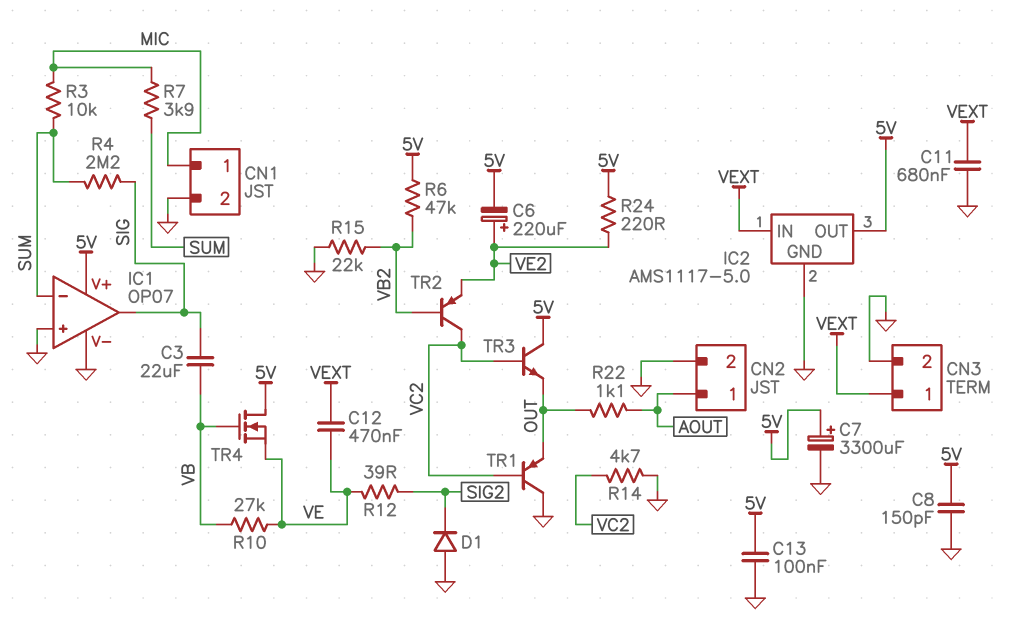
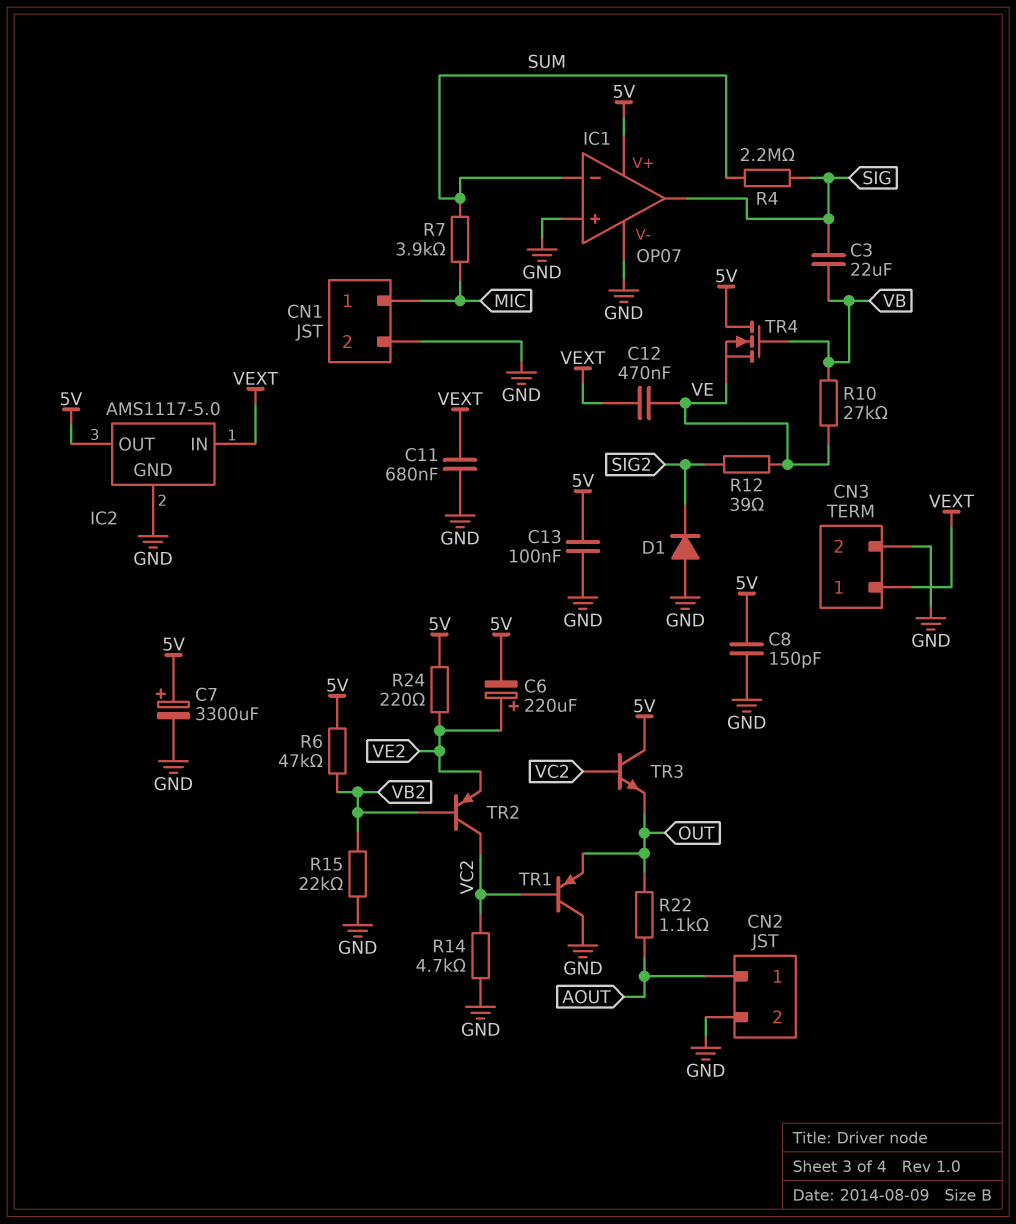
R3: 10k (MIC, SUM) -> none

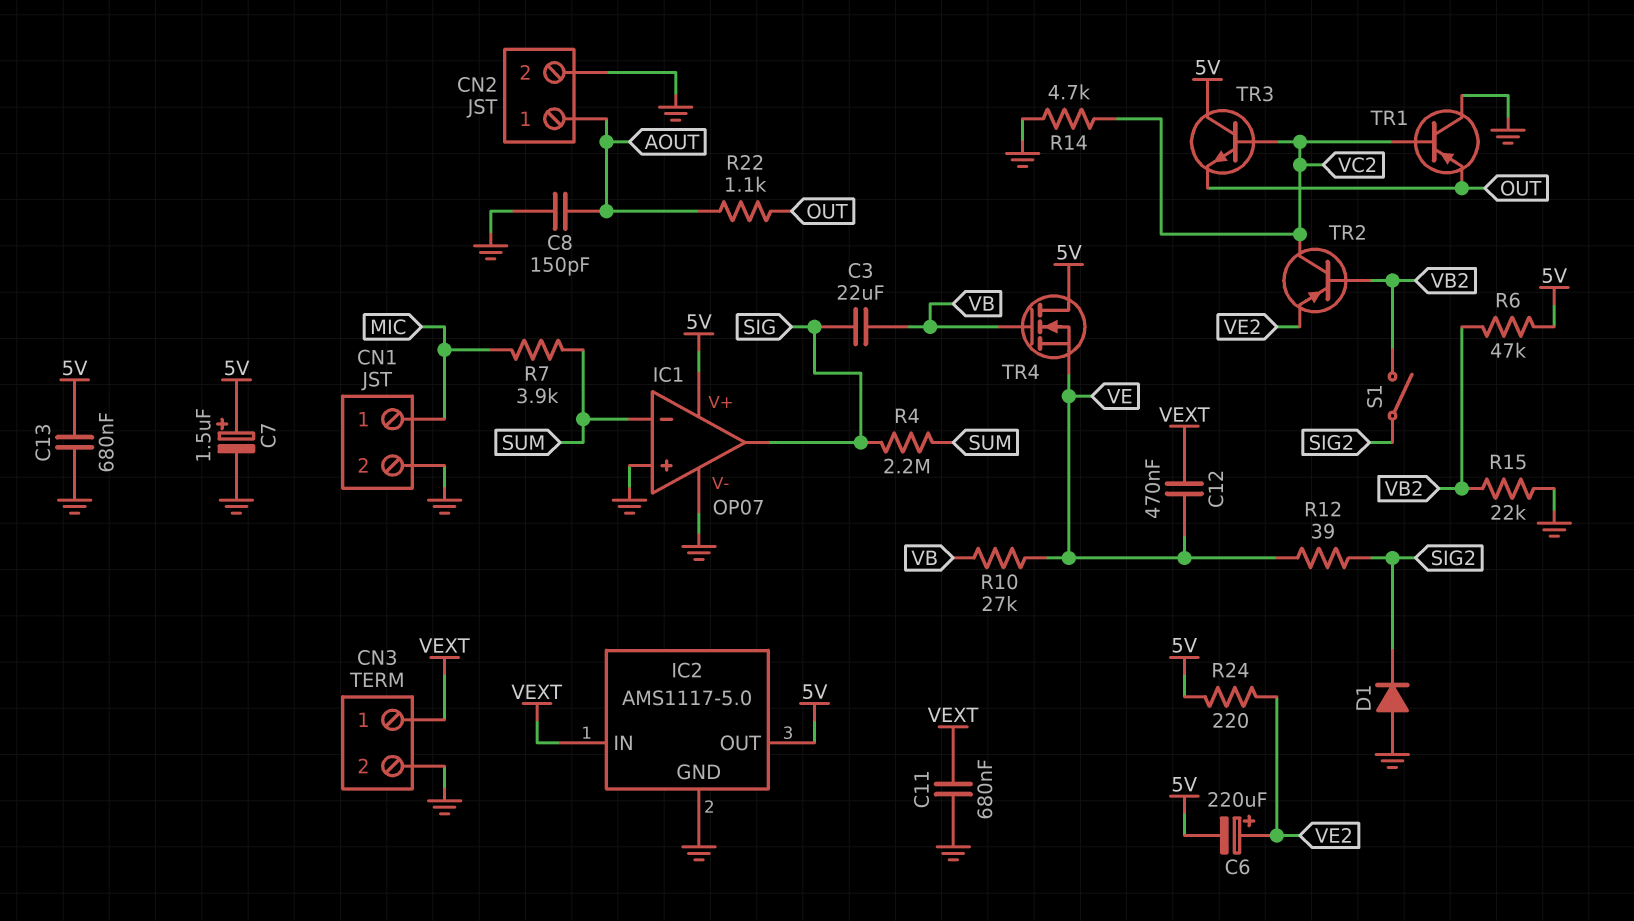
C7: 3300uF (plus 5V, minus GND) -> 1.5uF (plus 5V, minus GND)
C8: 150pF (5V, GND) -> 150pF (AOUT, GND)
C13: 100nF (5V, GND) -> 680nF (5V, GND)
S1: none -> switch (SIG2, VB2)

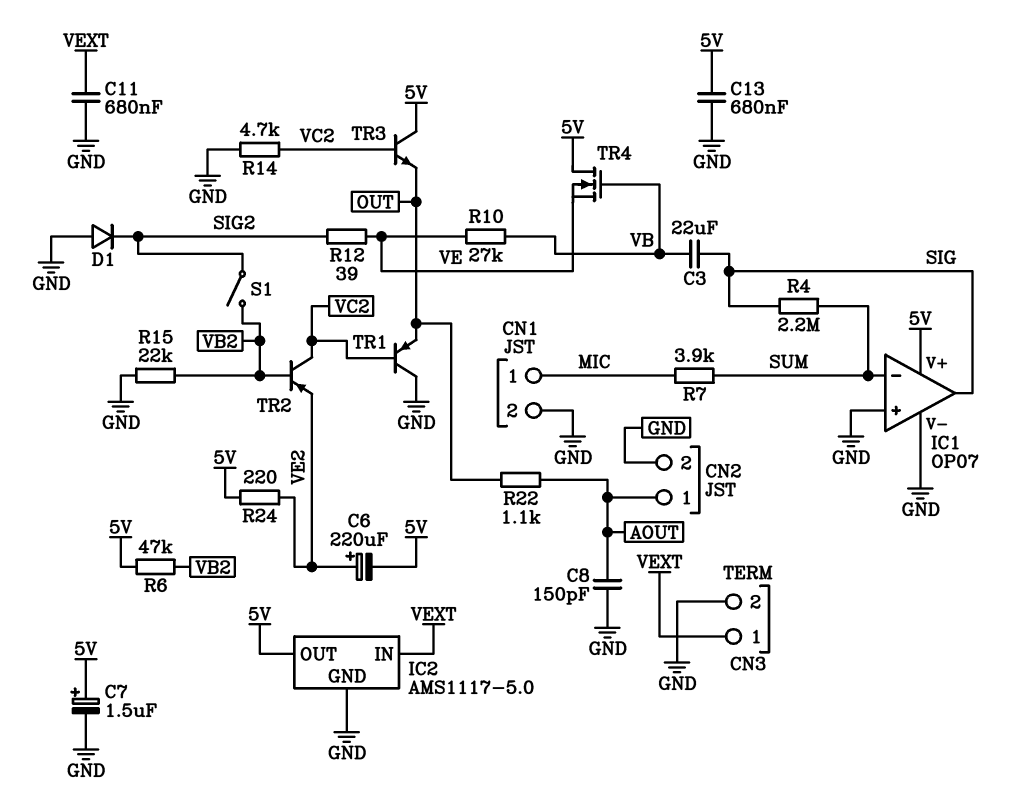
C12: 470nF (VE, VEXT) -> none

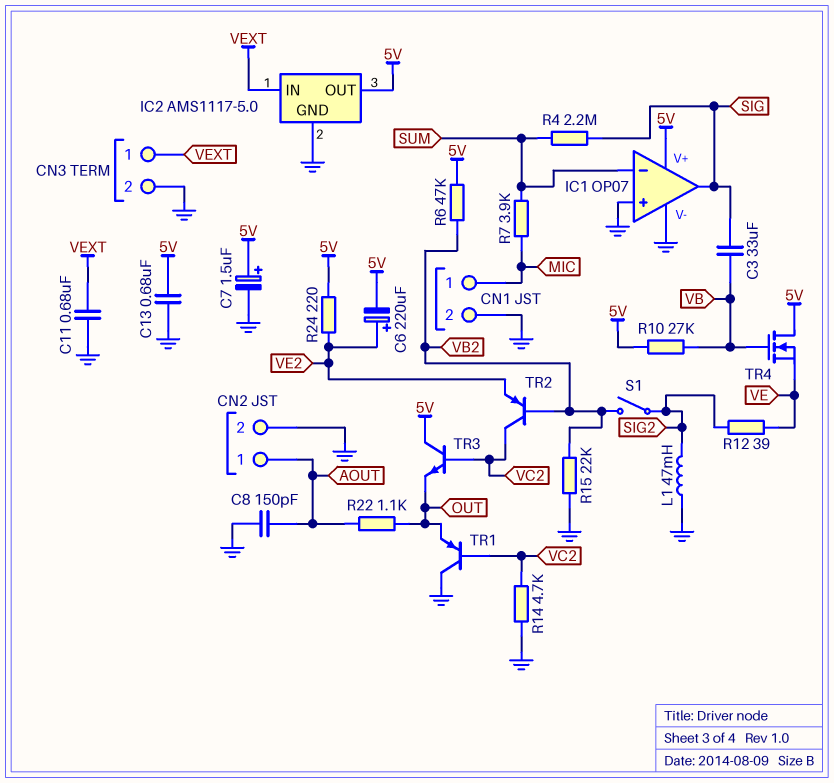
C3: 22uF (SIG, VB) -> 33uF (SIG, VB)
D1: diode (A GND, K SIG2) -> none
L1: none -> 47mH (GND, SIG2)
R10: 27k (VB, VE) -> 27k (5V, VB)

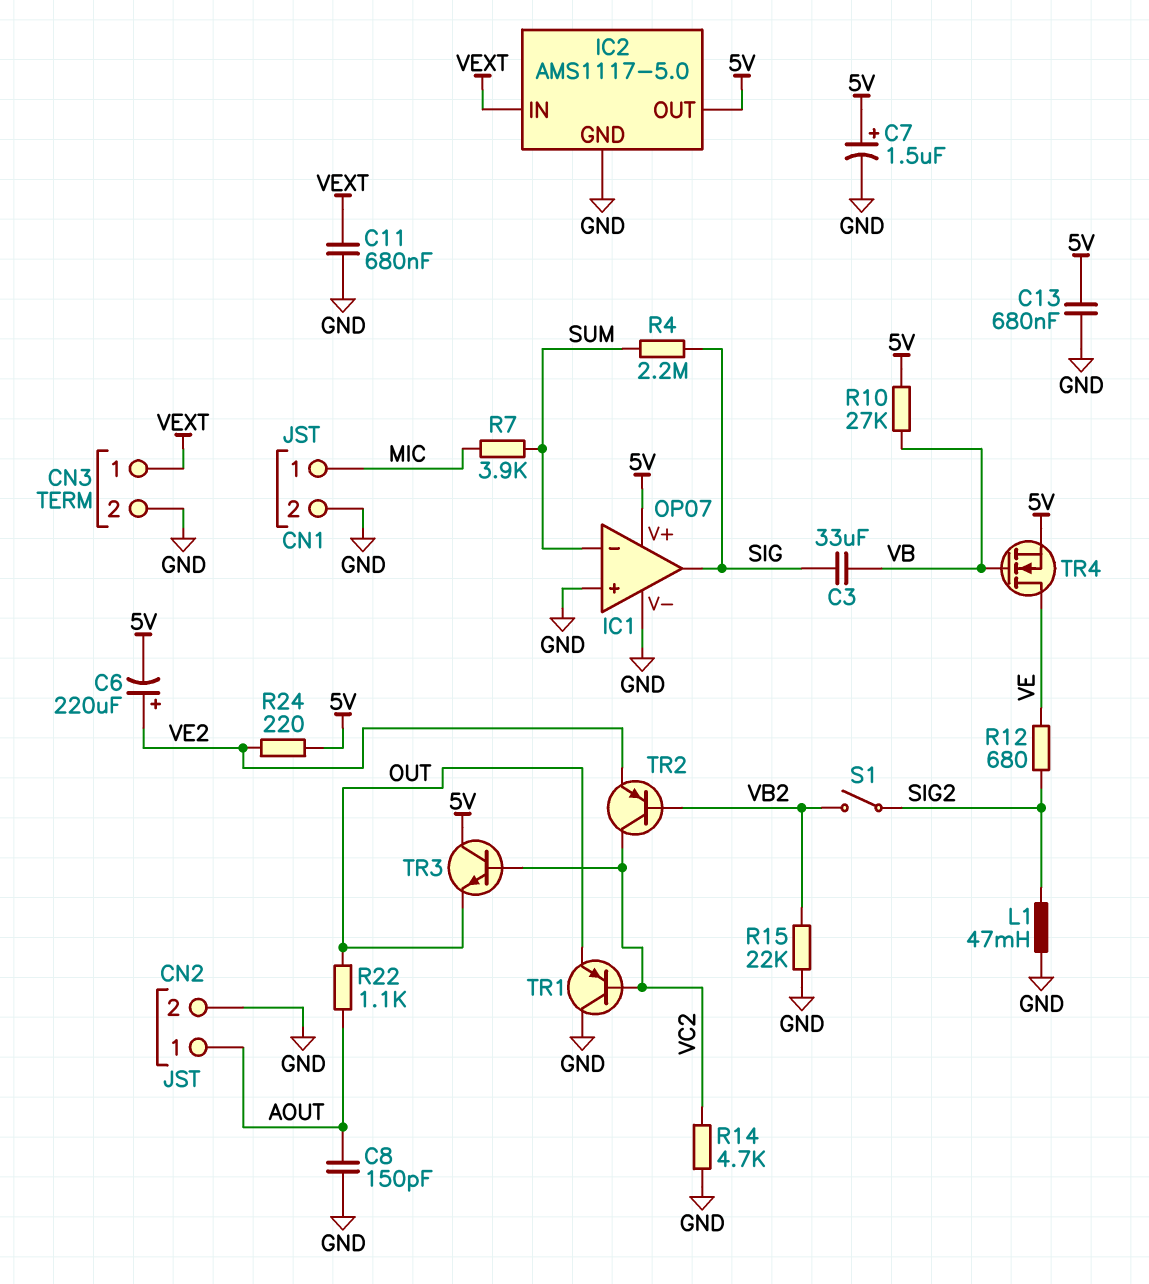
R6: 47k (5V, VB2) -> none
R12: 39 (SIG2, VE) -> 680 (SIG2, VE)
TR4: NMOS (G VB, D 5V, S VE) -> NMOS (G VB, D VE, S 5V)

